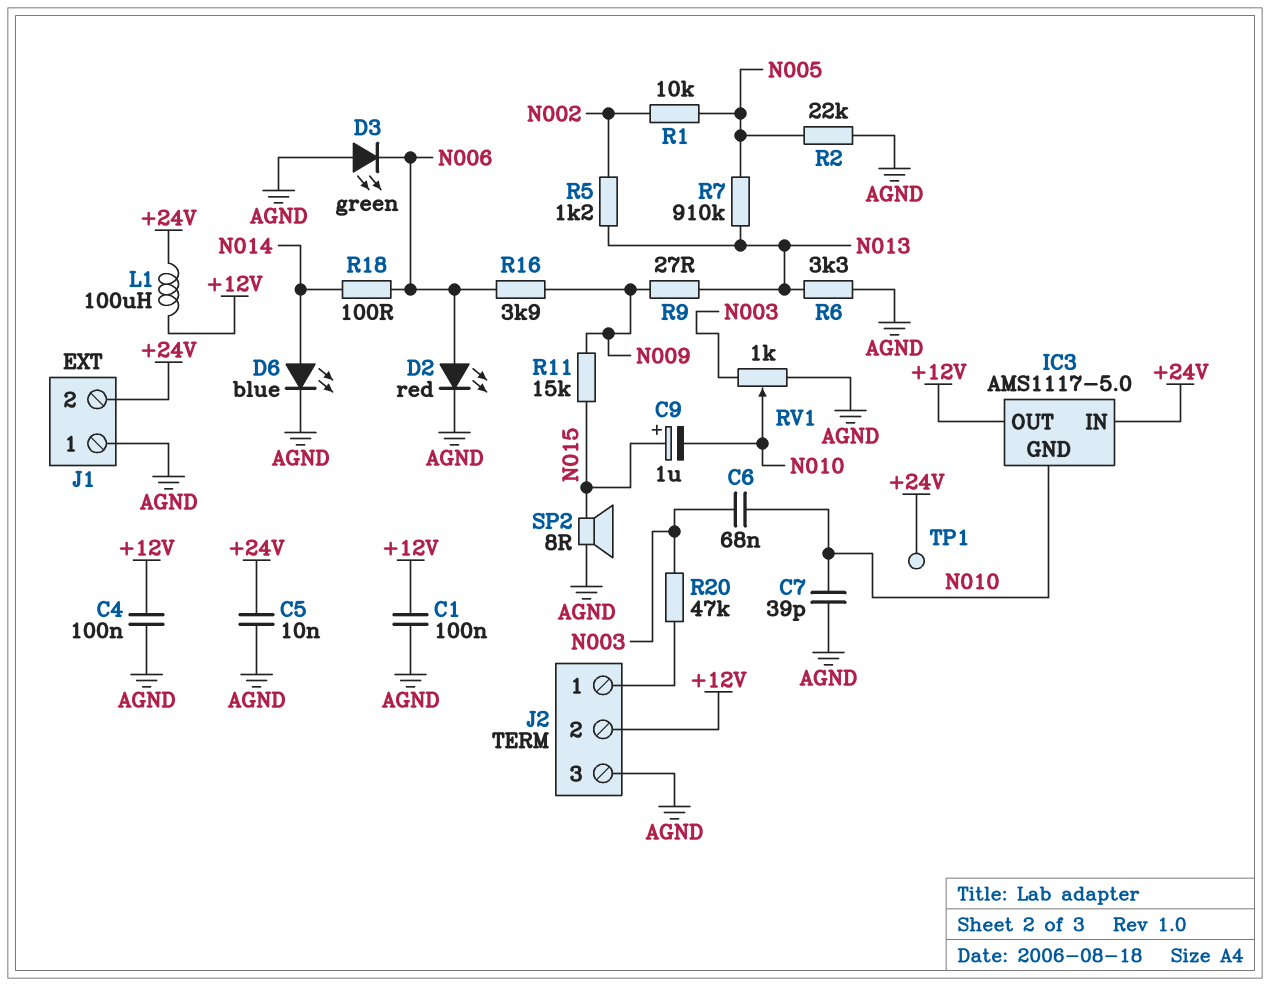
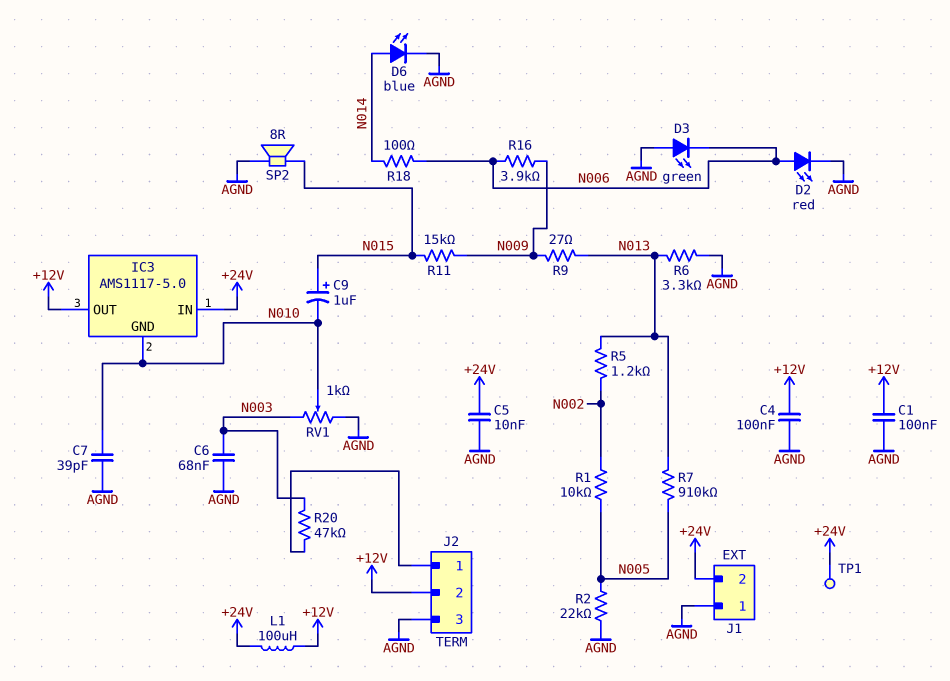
C6: 68nF (N003, N010) -> 68nF (AGND, N003)

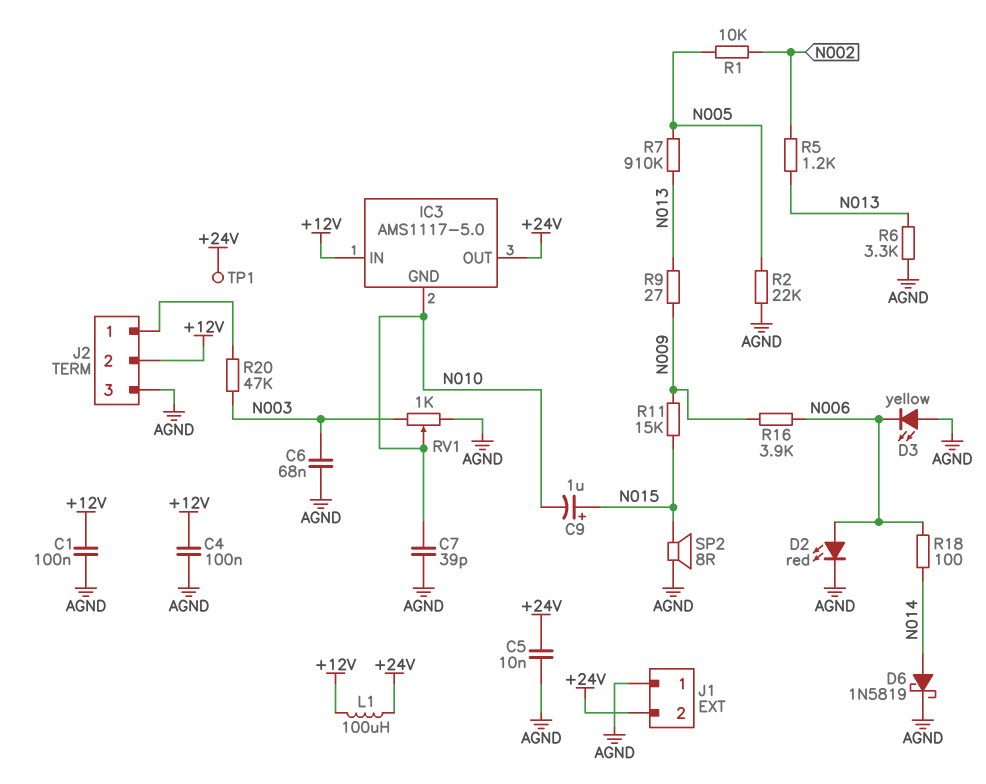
D3: LED green (A AGND, K N006) -> LED yellow (A AGND, K N006)
D6: LED blue (A N014, K AGND) -> schottky 1N5819 (A N014, K AGND)
IC3 pin IN: +24V -> +12V
IC3 pin OUT: +12V -> +24V

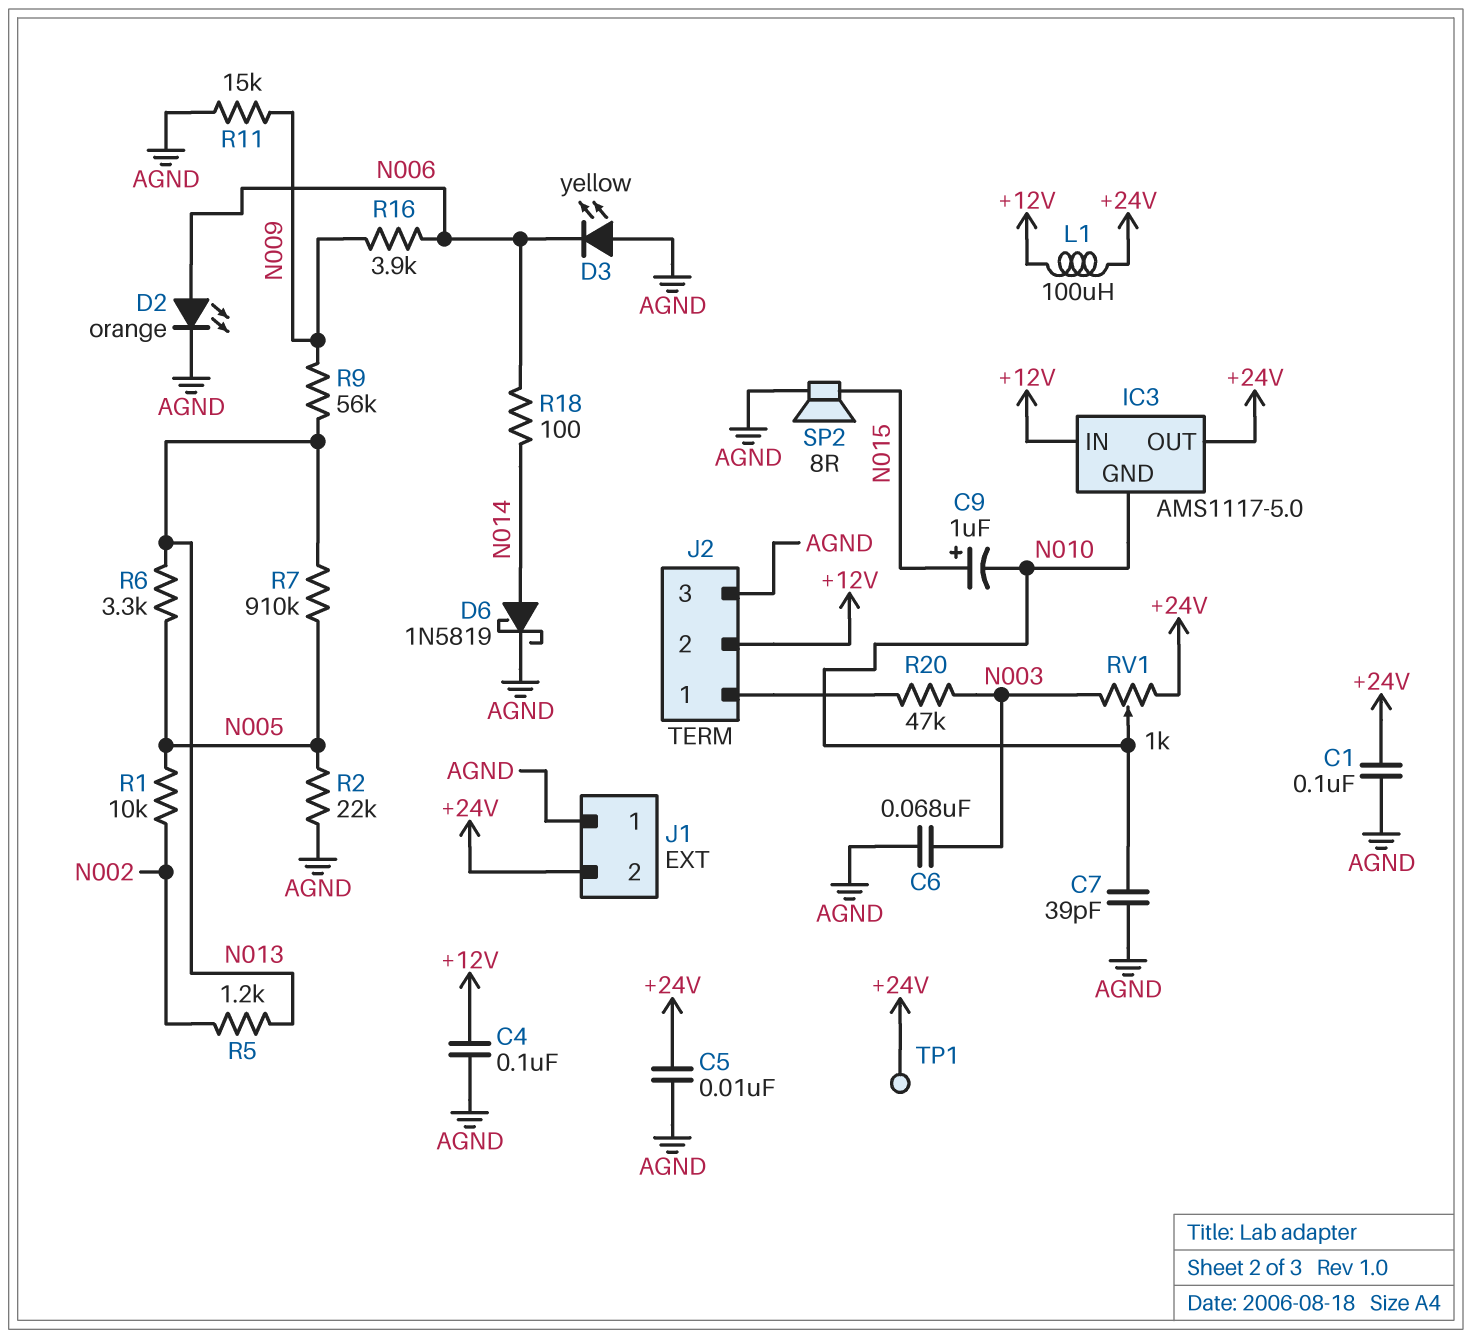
C1: 100nF (+12V, AGND) -> 100nF (+24V, AGND)
D2: LED red (A N006, K AGND) -> LED orange (A N006, K AGND)
R6: 3.3k (AGND, N013) -> 3.3k (N005, N013)
R9: 27 (N009, N013) -> 56k (N009, N013)
R11: 15k (N009, N015) -> 15k (AGND, N009)
RV1: 1k (AGND, N003, wiper N010) -> 1k (+24V, N003, wiper N010)

